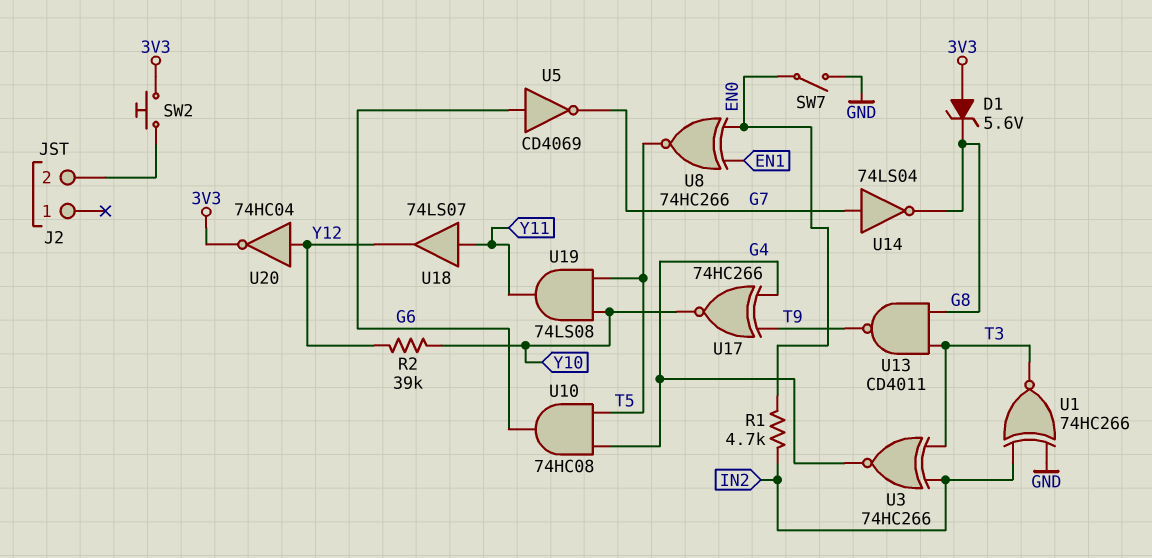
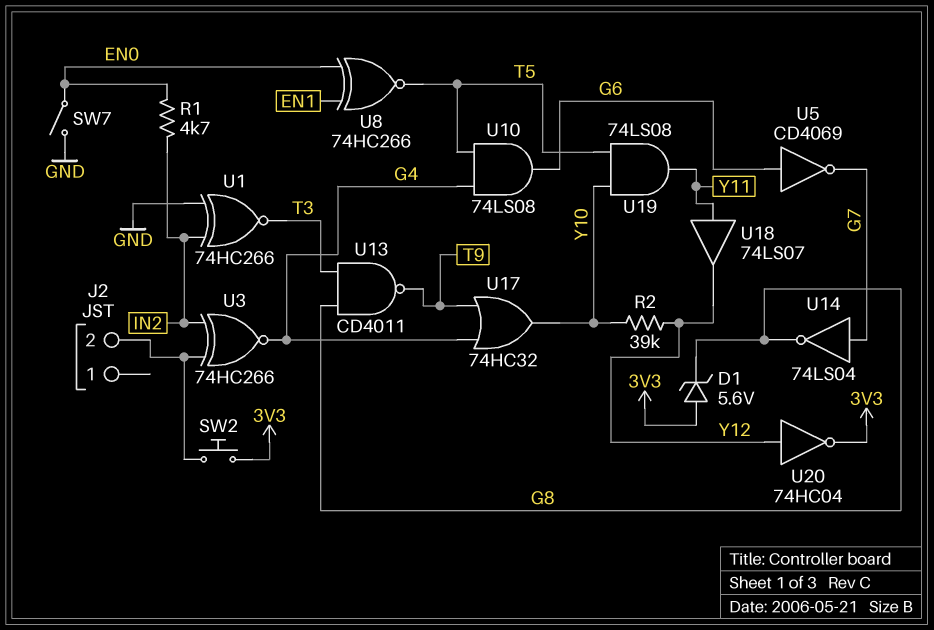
U3: XNOR 74HC266 (in IN2, in T3, out G4) -> XNOR 74HC266 (in IN2, in J2/2, out G4)
U10: AND 74HC08 (in G4, in T5, out G6) -> AND 74LS08 (in G4, in T5, out G6)
U17: XNOR 74HC266 (in G4, in T9, out Y10) -> OR 74HC32 (in G4, in T9, out Y10)

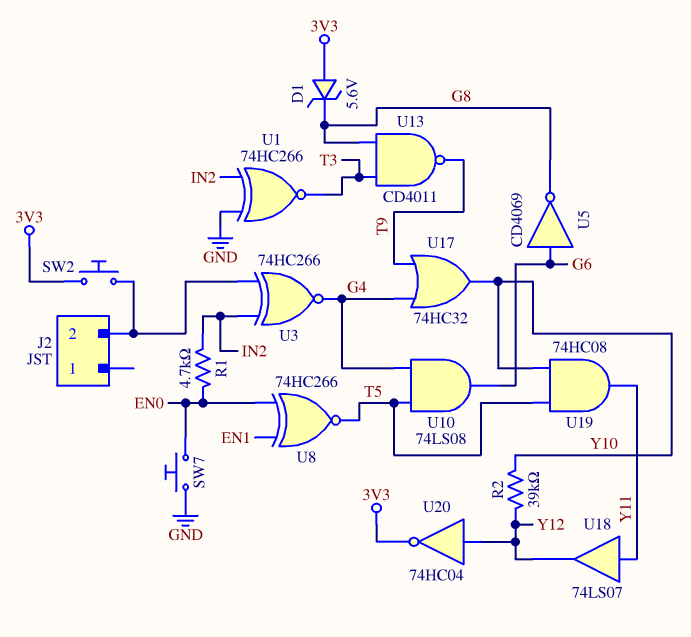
SW7: switch (EN0, GND) -> button (EN0, GND)
U5: NOT CD4069 (in G6, out G7) -> NOT CD4069 (in G6, out G8)
U14: NOT 74LS04 (in G7, out G8) -> none
U19: AND 74LS08 (in T5, in Y10, out Y11) -> AND 74HC08 (in T5, in Y10, out Y11)

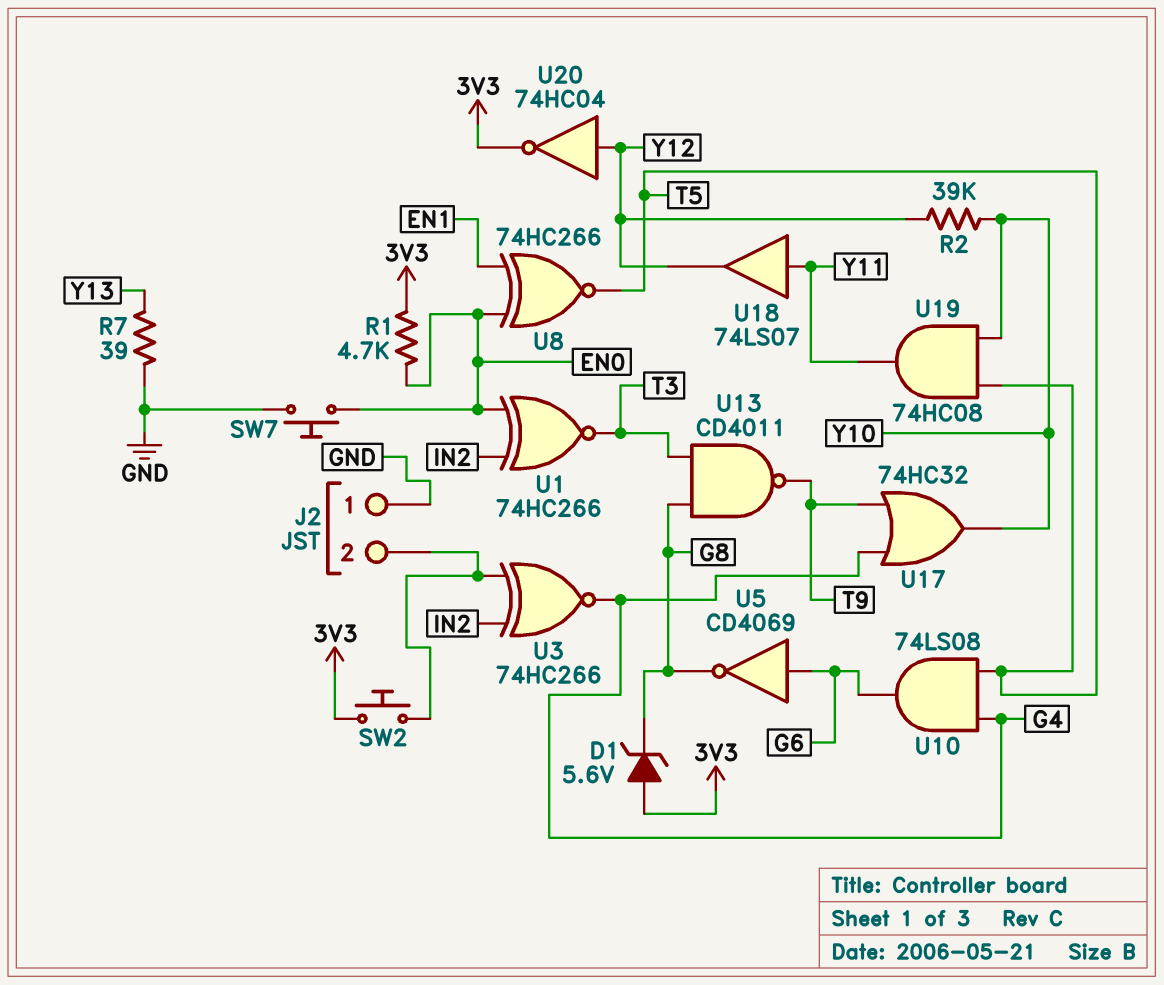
J2 pin 1: none -> GND
R1: 4.7k (EN0, IN2) -> 4.7k (3V3, EN0)
R7: none -> 39 (GND, Y13)
U1: XNOR 74HC266 (in GND, in IN2, out T3) -> XNOR 74HC266 (in EN0, in IN2, out T3)

